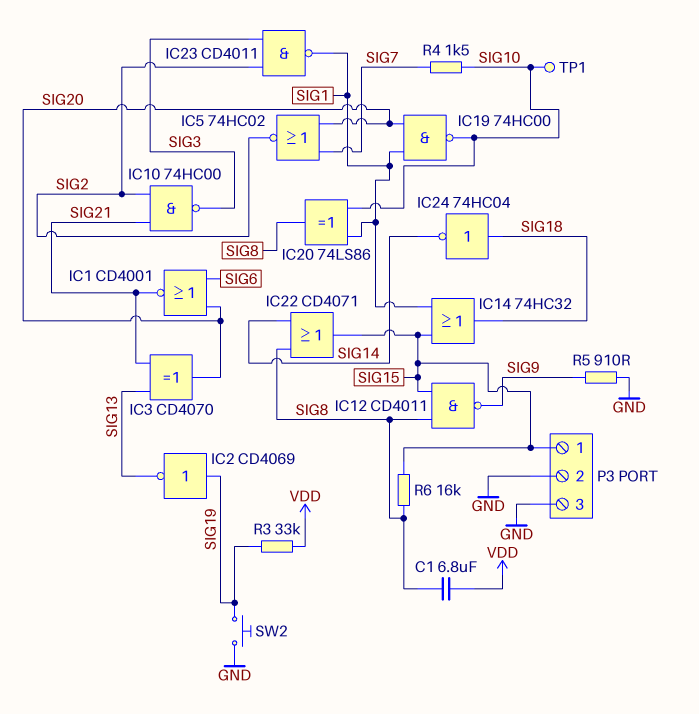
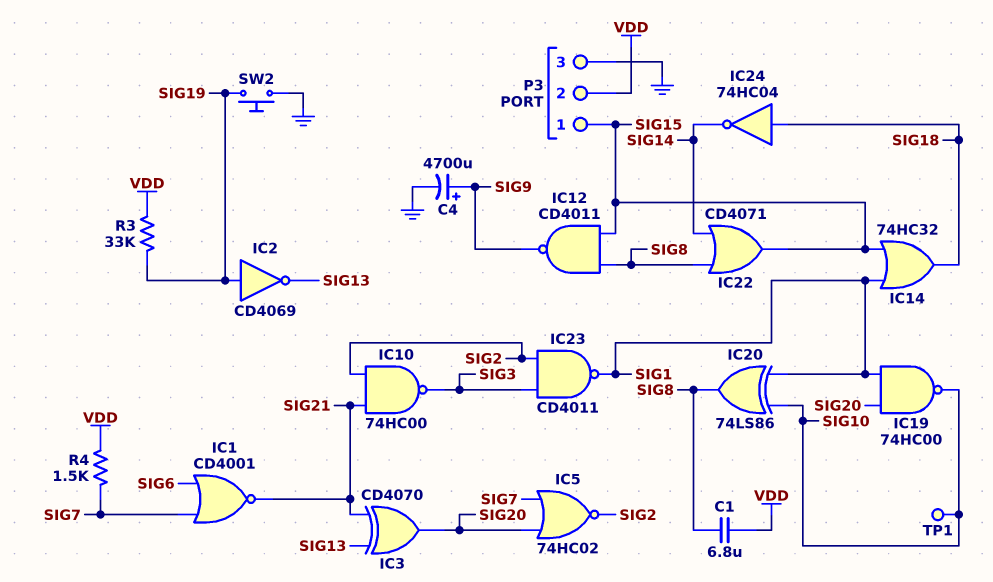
C4: none -> 4700uF (plus SIG9, minus GND)
IC1: NOR CD4001 (in SIG6, in SIG20, out SIG21) -> NOR CD4001 (in SIG6, in SIG7, out SIG21)
P3 pin 2: GND -> VDD
R4: 1.5k (SIG7, SIG10) -> 1.5k (SIG7, VDD)
R5: 910 (GND, SIG9) -> none
R6: 16k (SIG8, SIG15) -> none

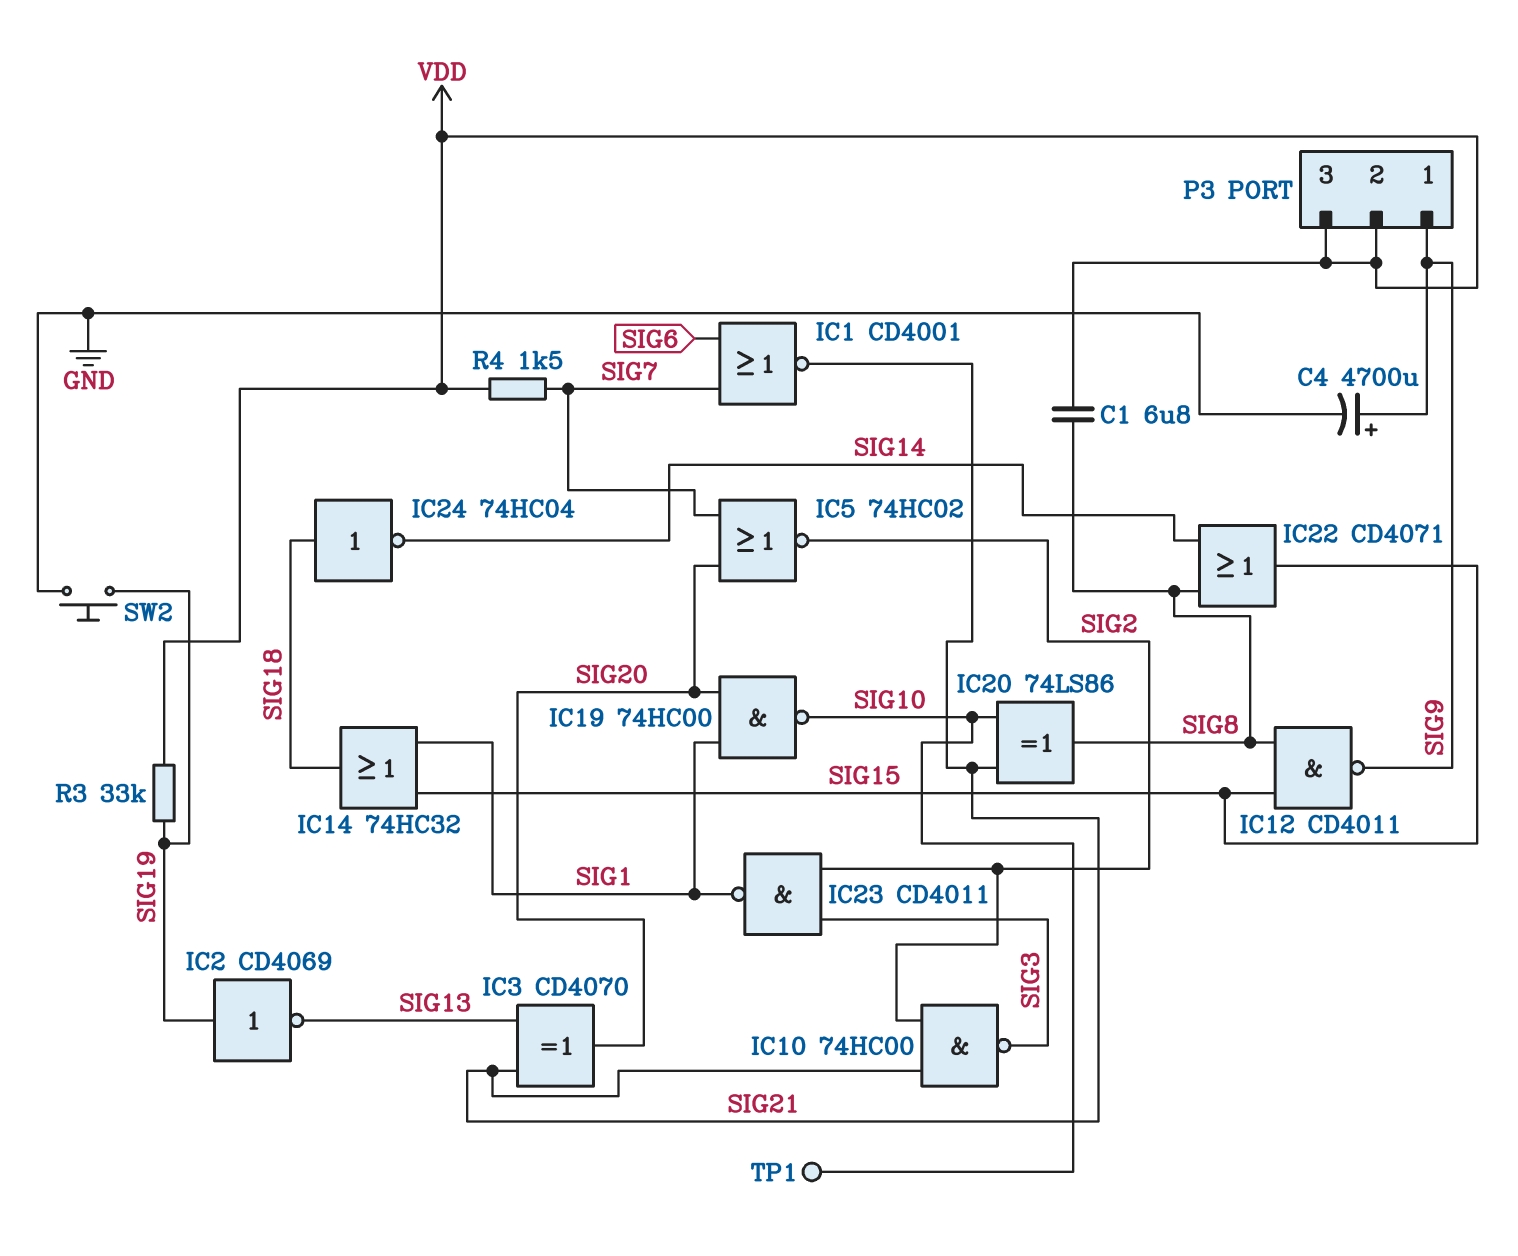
IC20: XOR 74LS86 (in SIG1, in SIG10, out SIG8) -> XOR 74LS86 (in SIG10, in SIG21, out SIG8)
P3 pin 1: SIG15 -> SIG9
P3 pin 3: GND -> VDD

